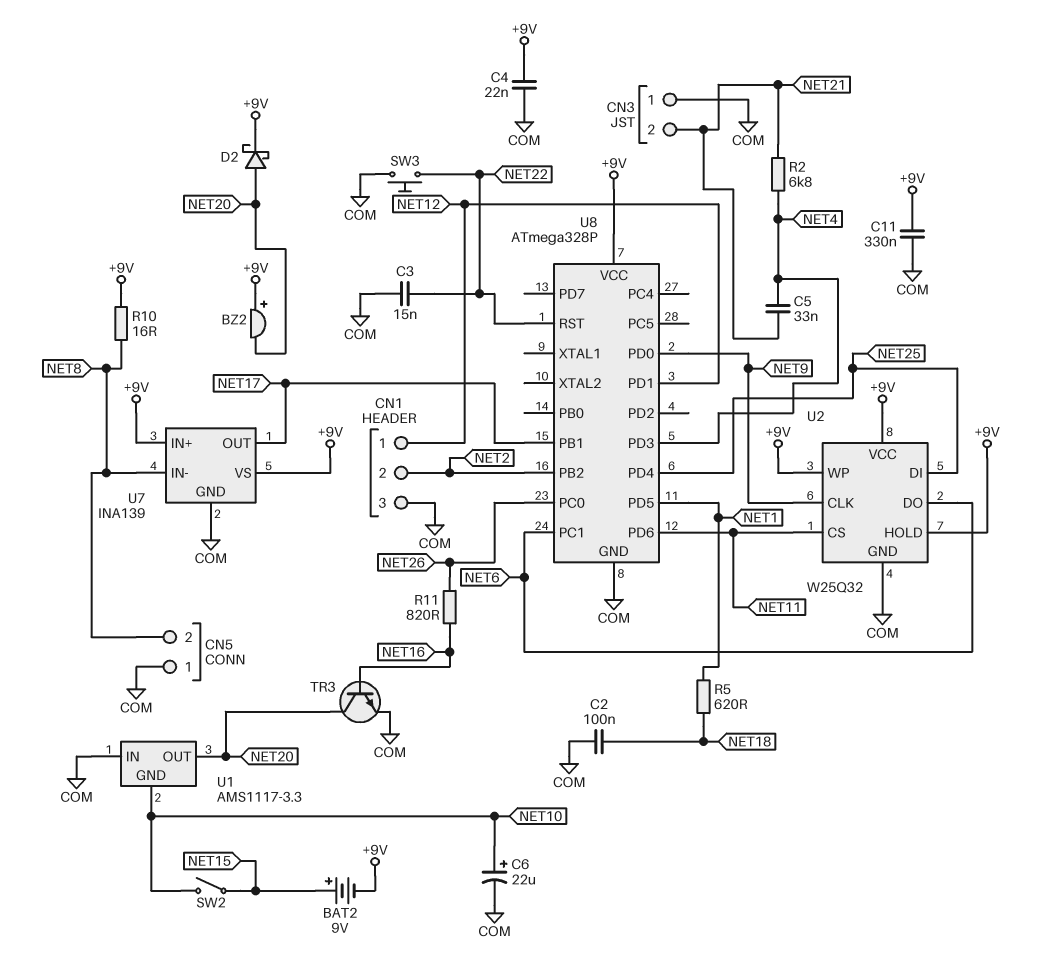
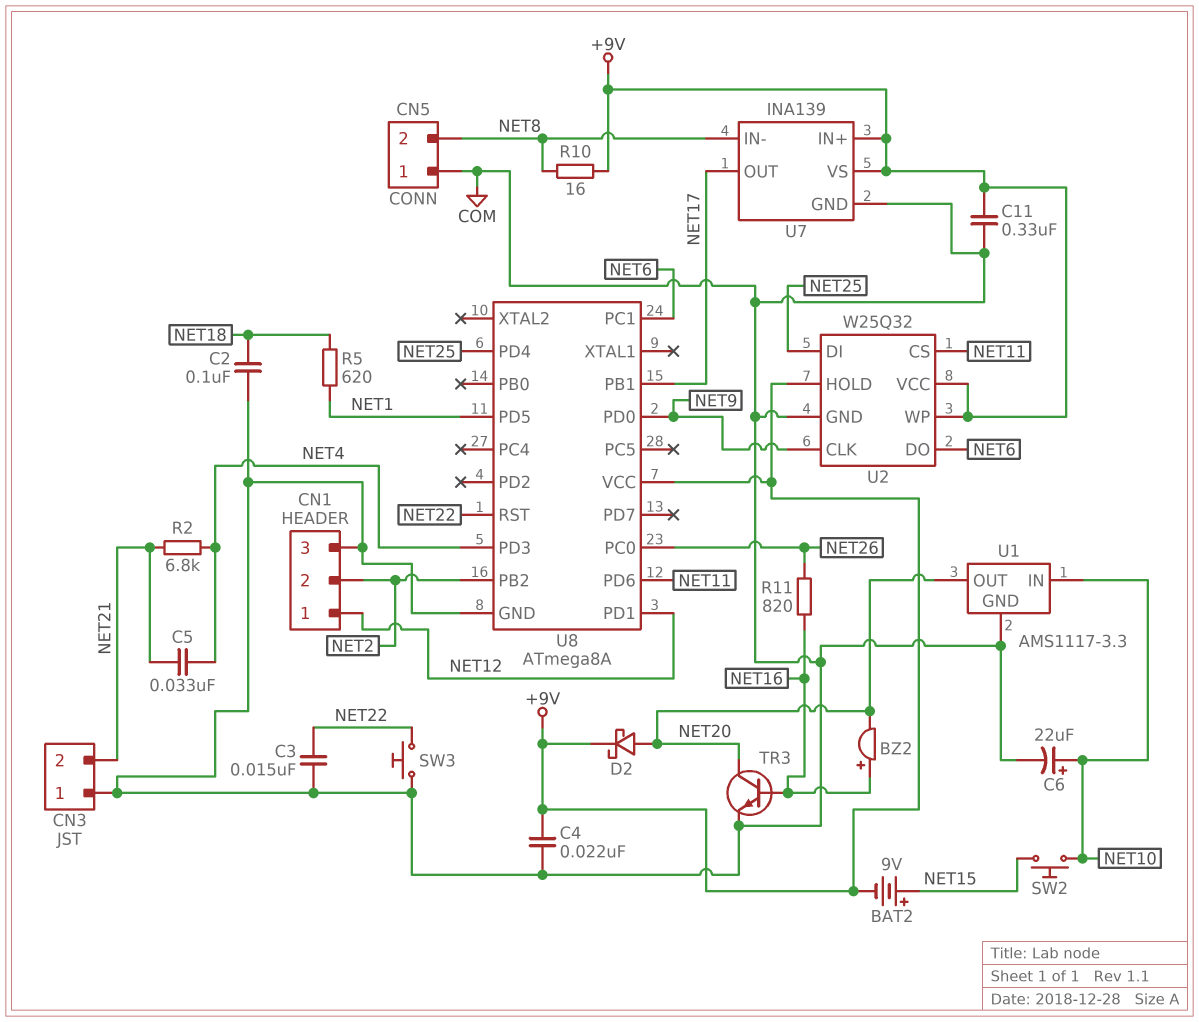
BZ2: buzzer (plus +9V, minus NET20) -> buzzer (plus NET16, minus NET20)
SW2: switch (NET10, NET15) -> button (NET10, NET15)
U1 pin GND: NET10 -> COM
U1 pin IN: COM -> NET10
U8: ATmega328P -> ATmega8A

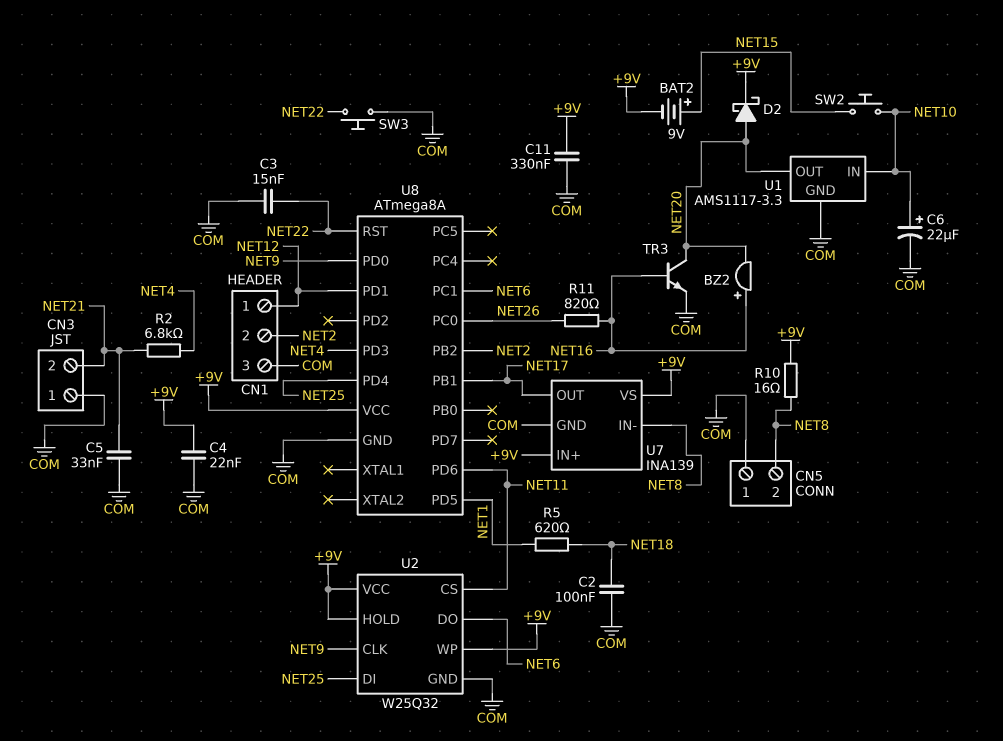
C5: 33nF (NET4, NET21) -> 33nF (COM, NET21)

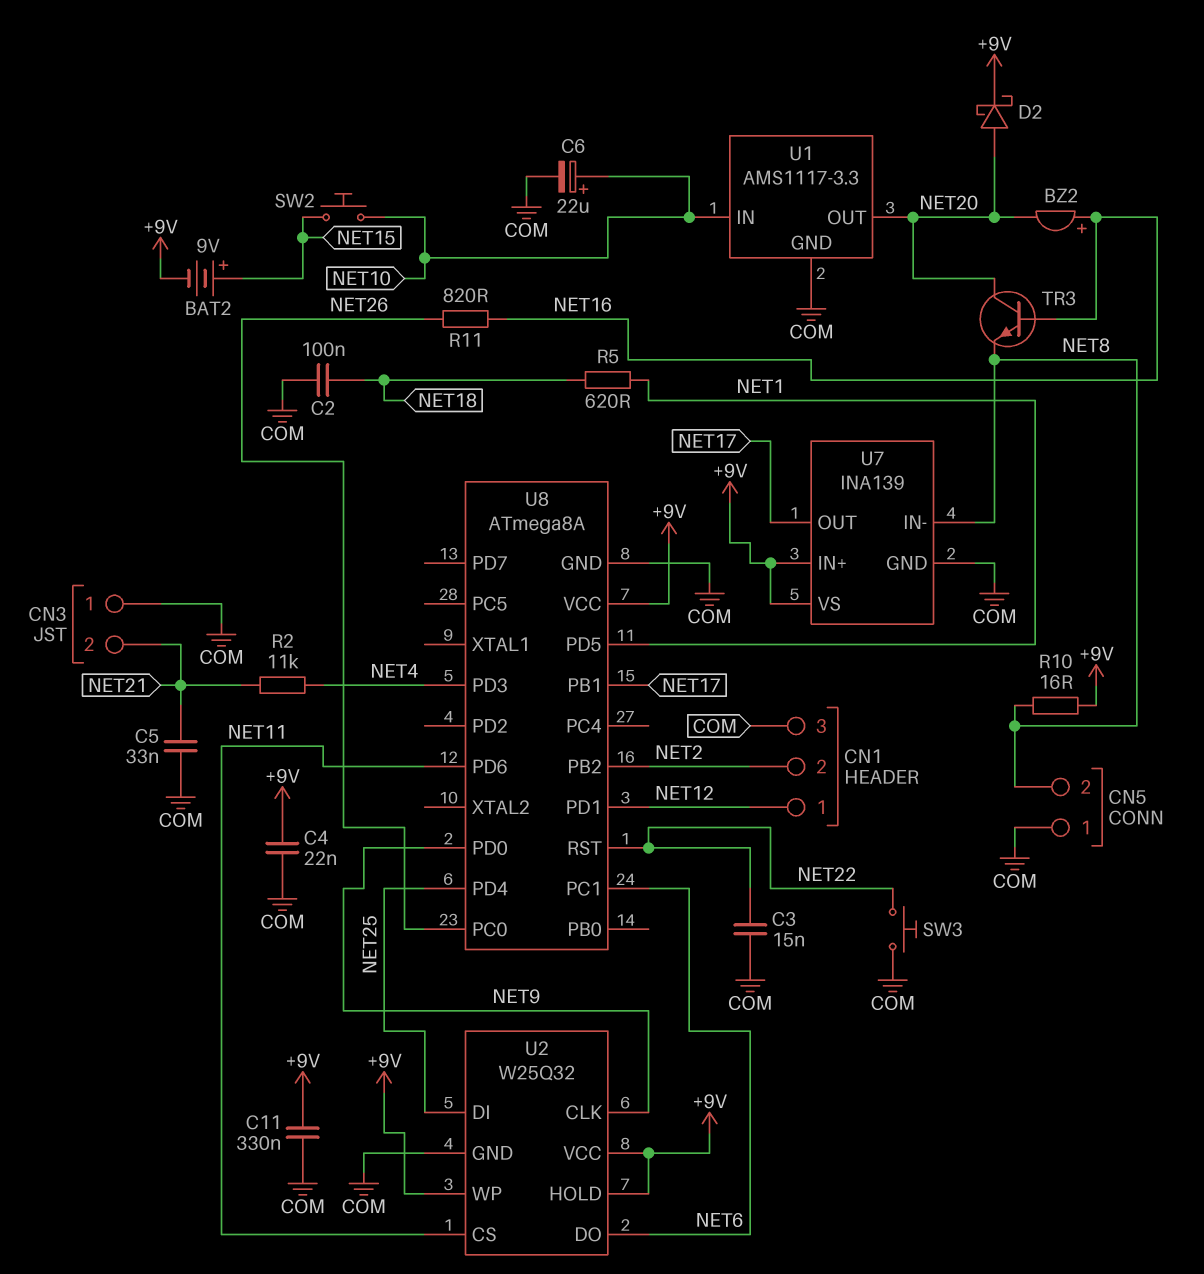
R2: 6.8k (NET4, NET21) -> 11k (NET4, NET21)
TR3: NPN (B NET16, C NET20, E COM) -> NPN (B NET16, C NET20, E NET8)

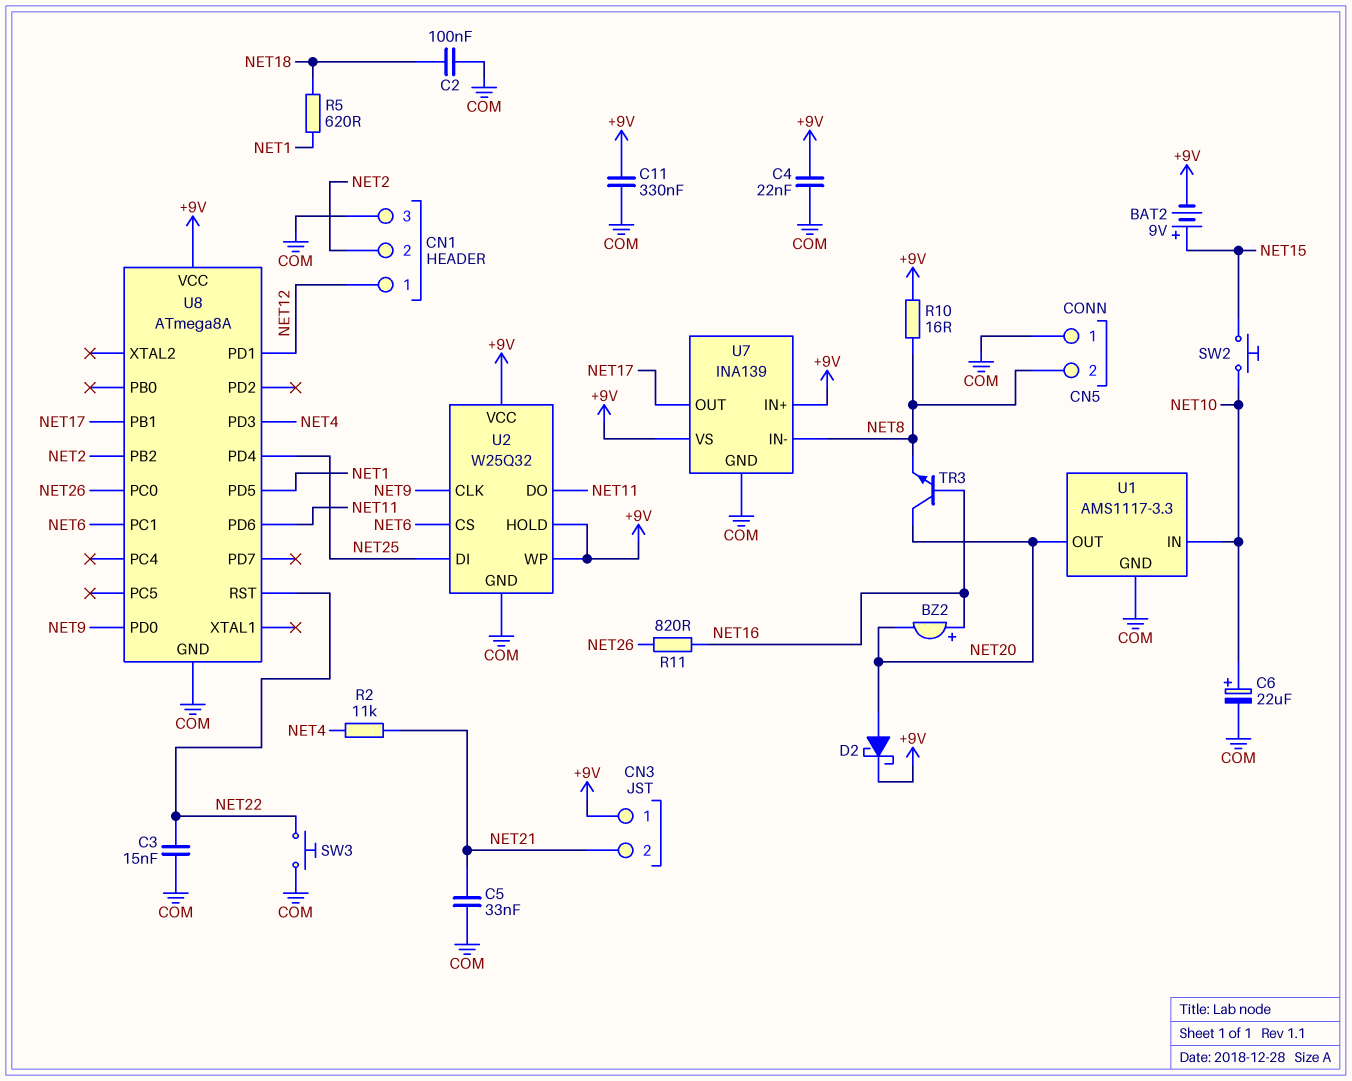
CN3 pin 1: COM -> +9V
U2 pin CS: NET11 -> NET6
U2 pin DO: NET6 -> NET11

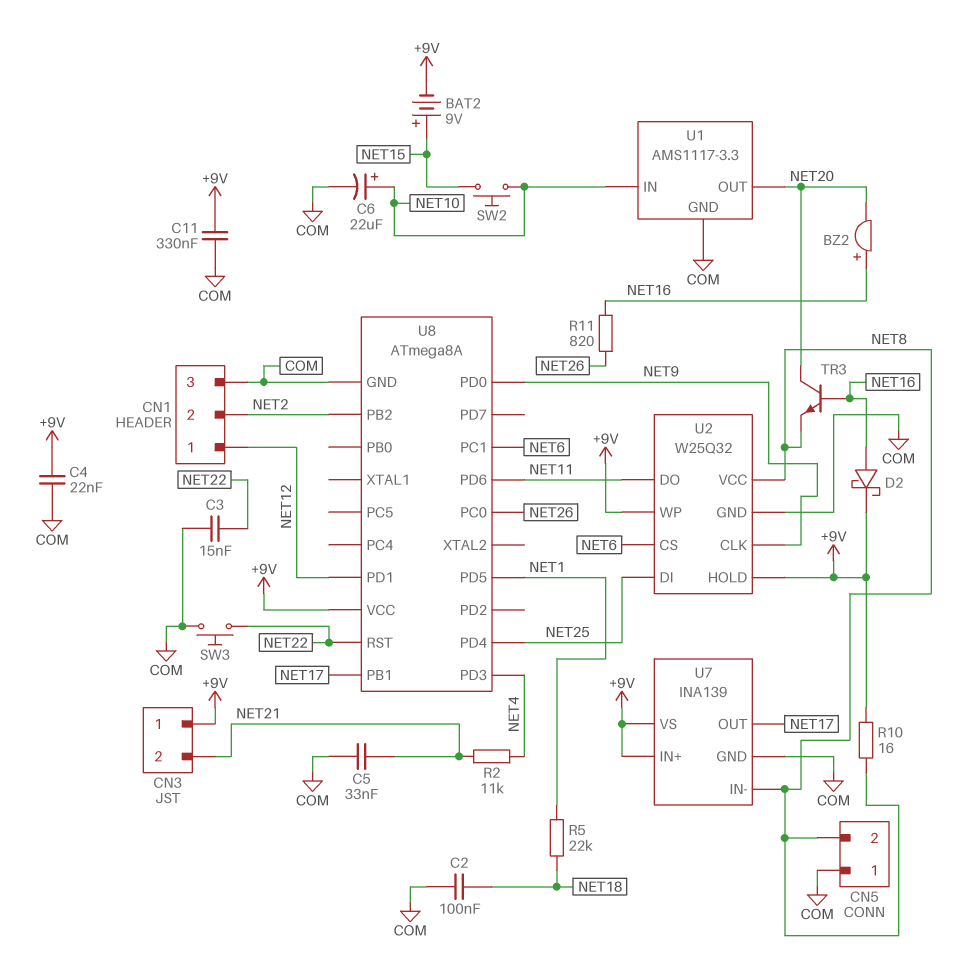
D2: schottky (A NET20, K +9V) -> schottky (A NET16, K +9V)
R5: 620 (NET1, NET18) -> 22k (NET1, NET18)
U2 pin VCC: +9V -> NET8

